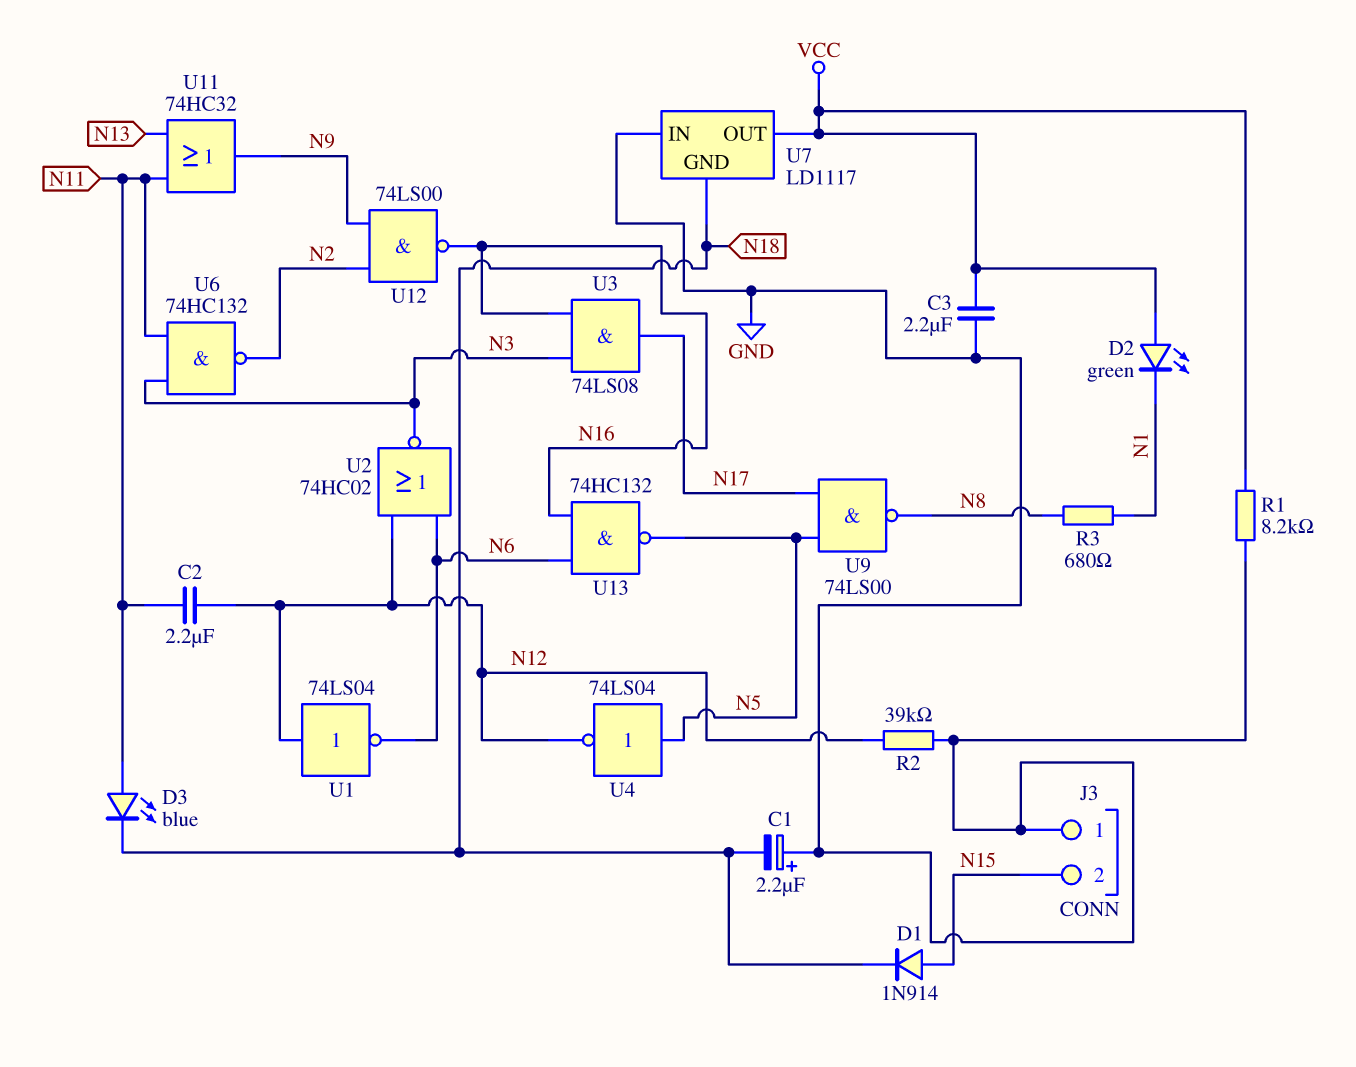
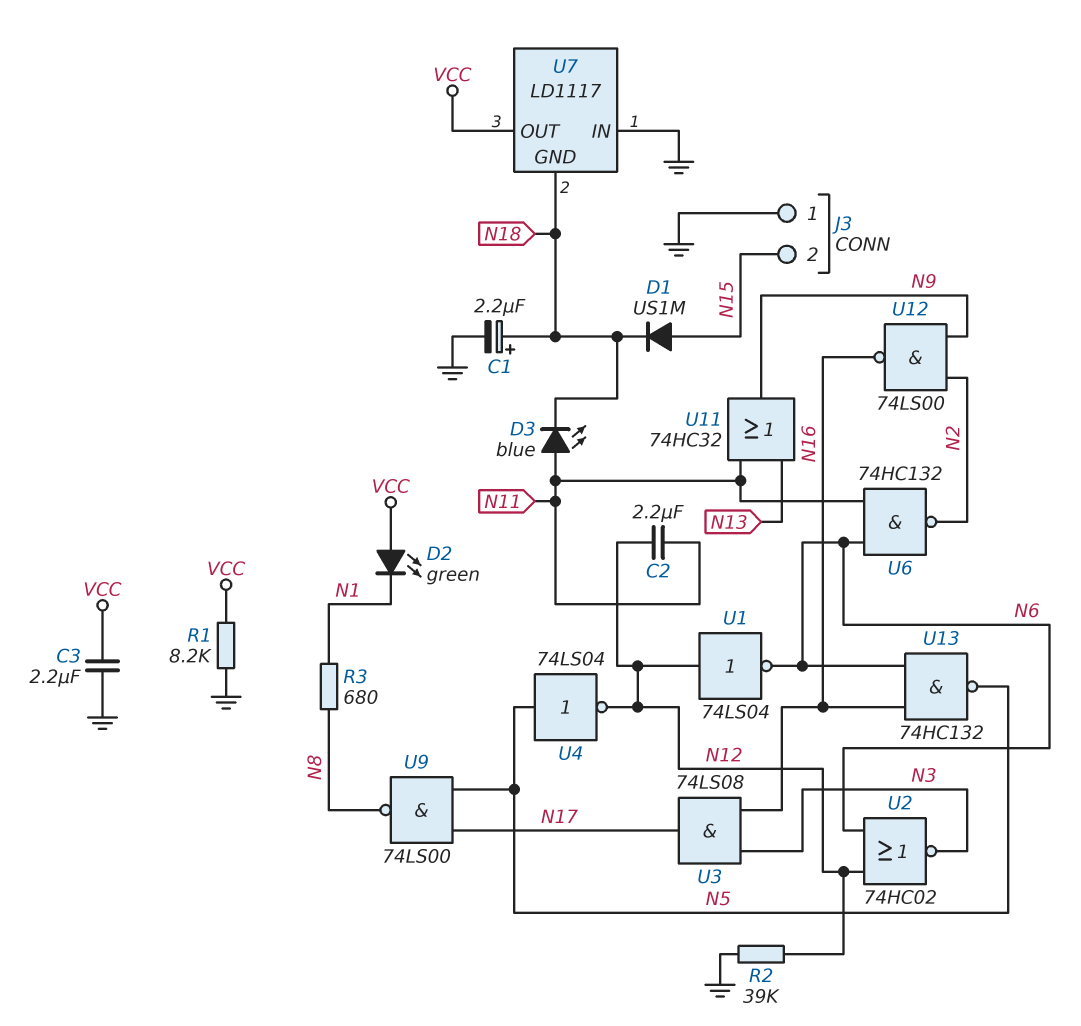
C1: 2.2uF (plus GND, minus N18) -> 2.2uF (plus N18, minus GND)
D1: diode 1N914 (A N15, K N18) -> diode US1M (A N15, K N18)
U6: NAND 74HC132 (in N3, in N11, out N2) -> NAND 74HC132 (in N6, in N11, out N2)

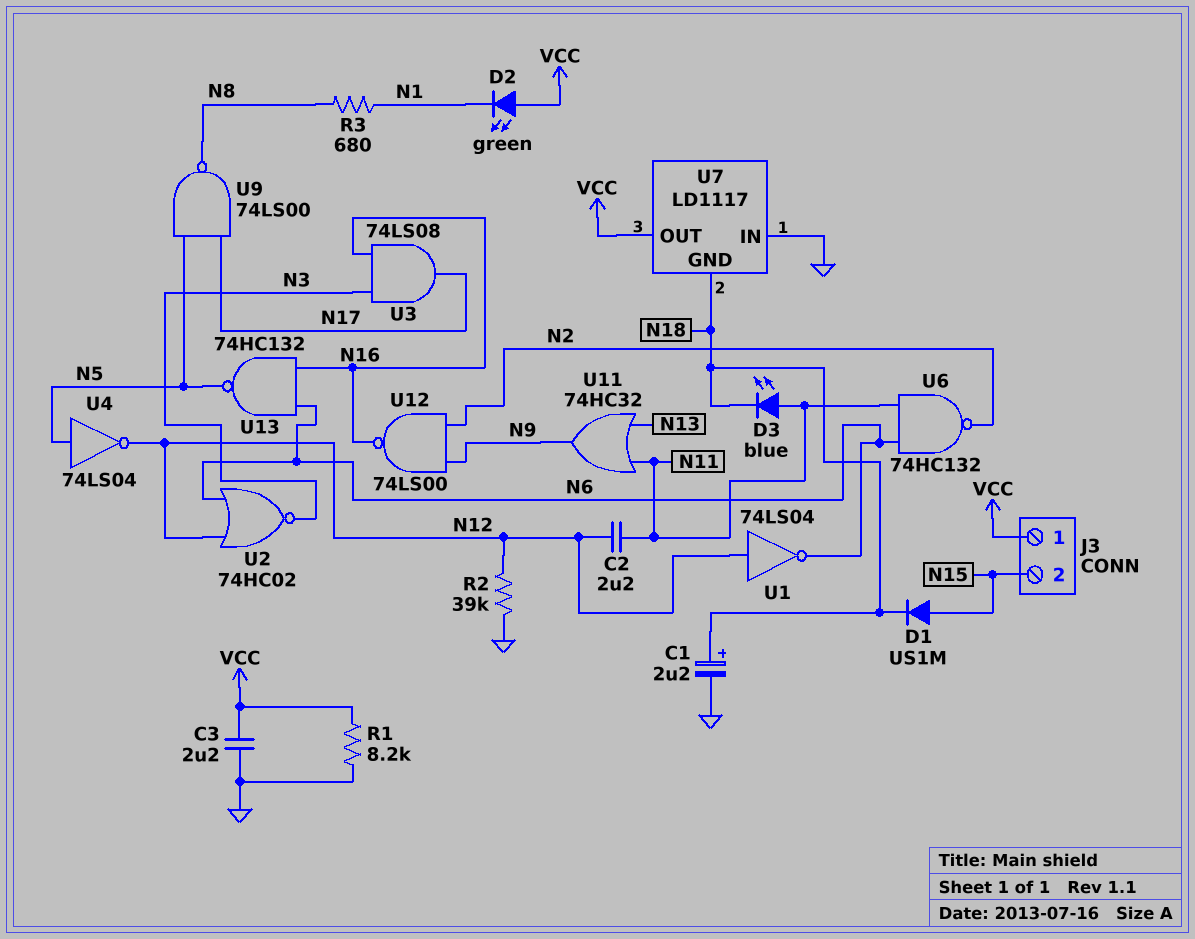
J3 pin 1: GND -> VCC

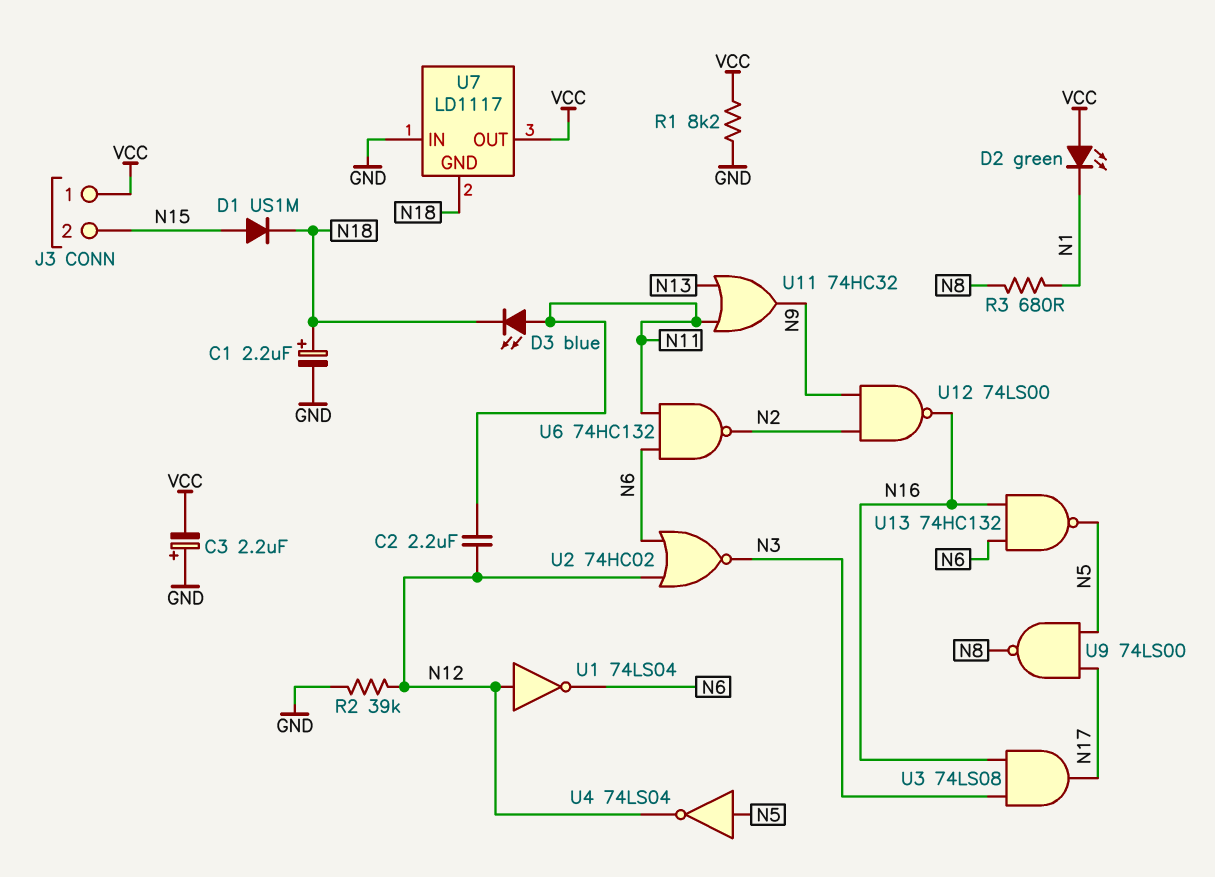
C3: 2.2uF (GND, VCC) -> 2.2uF (plus GND, minus VCC)

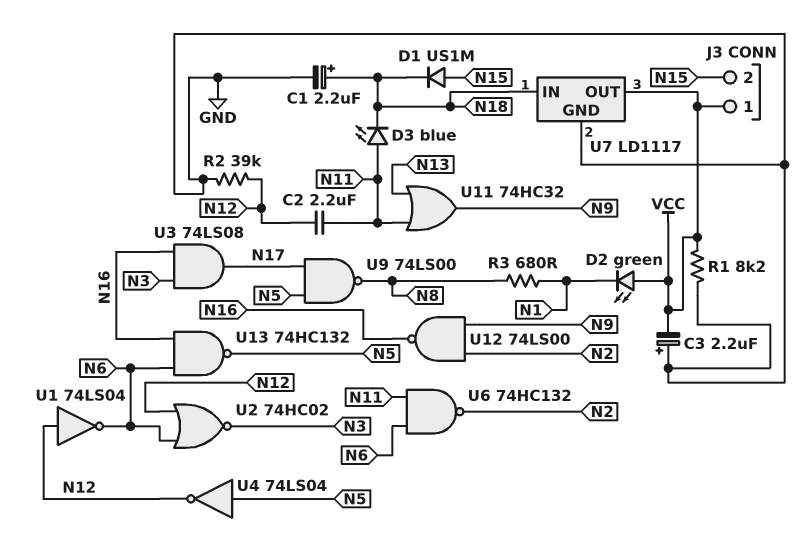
U7 pin GND: N18 -> GND
U7 pin IN: GND -> N18

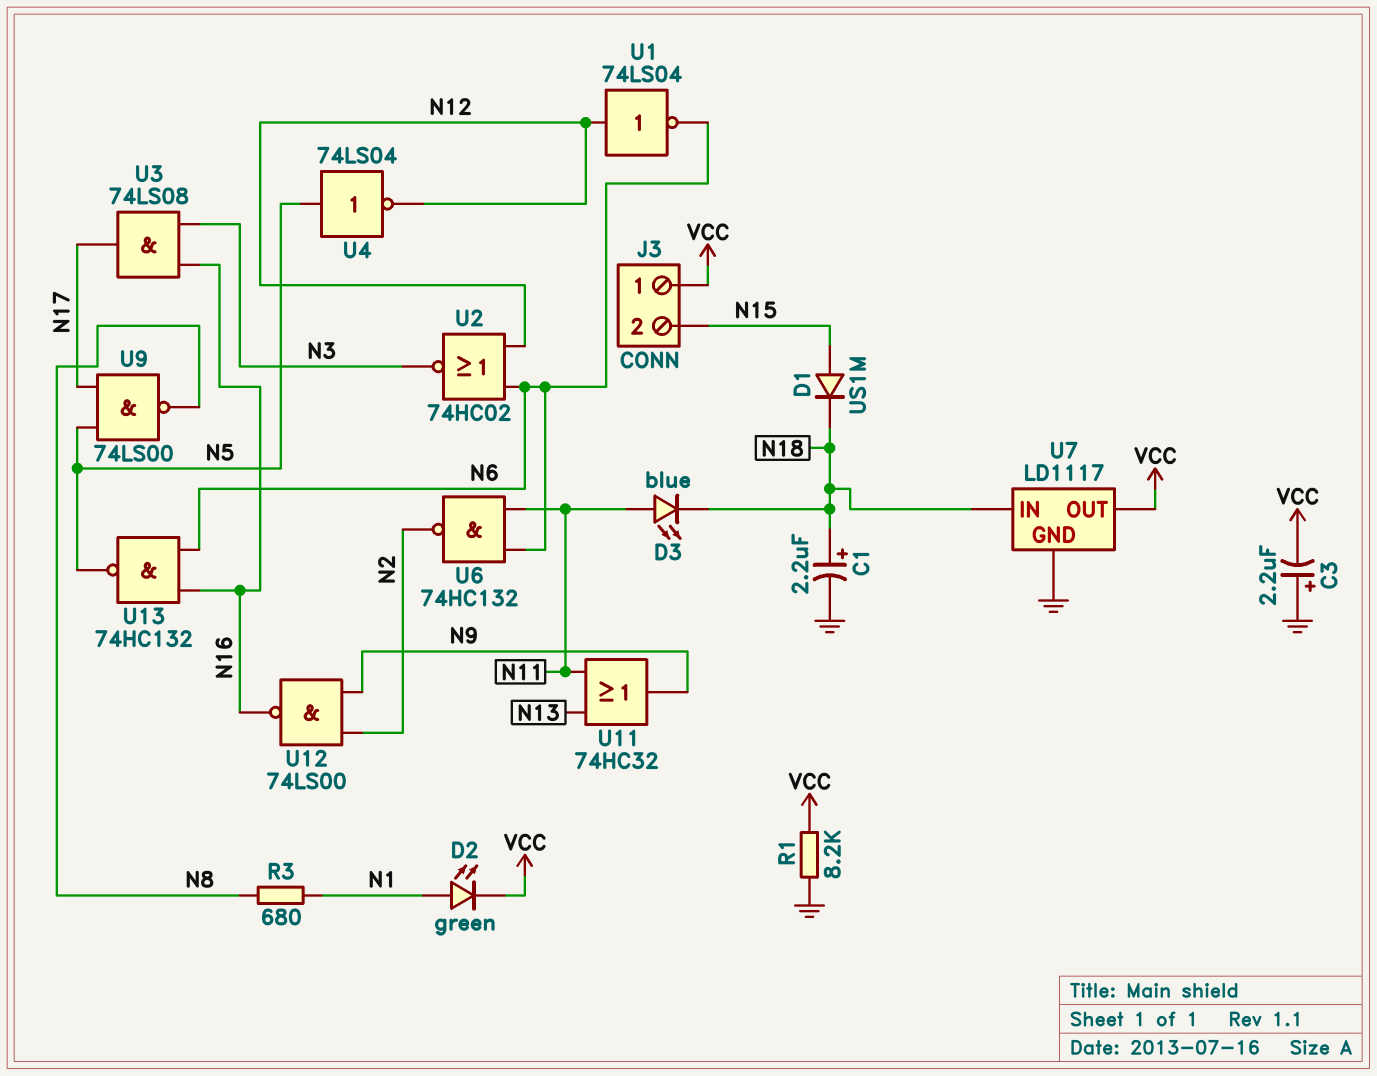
C2: 2.2uF (N11, N12) -> none
D2: LED green (A VCC, K N1) -> LED green (A N1, K VCC)
R2: 39k (GND, N12) -> none

